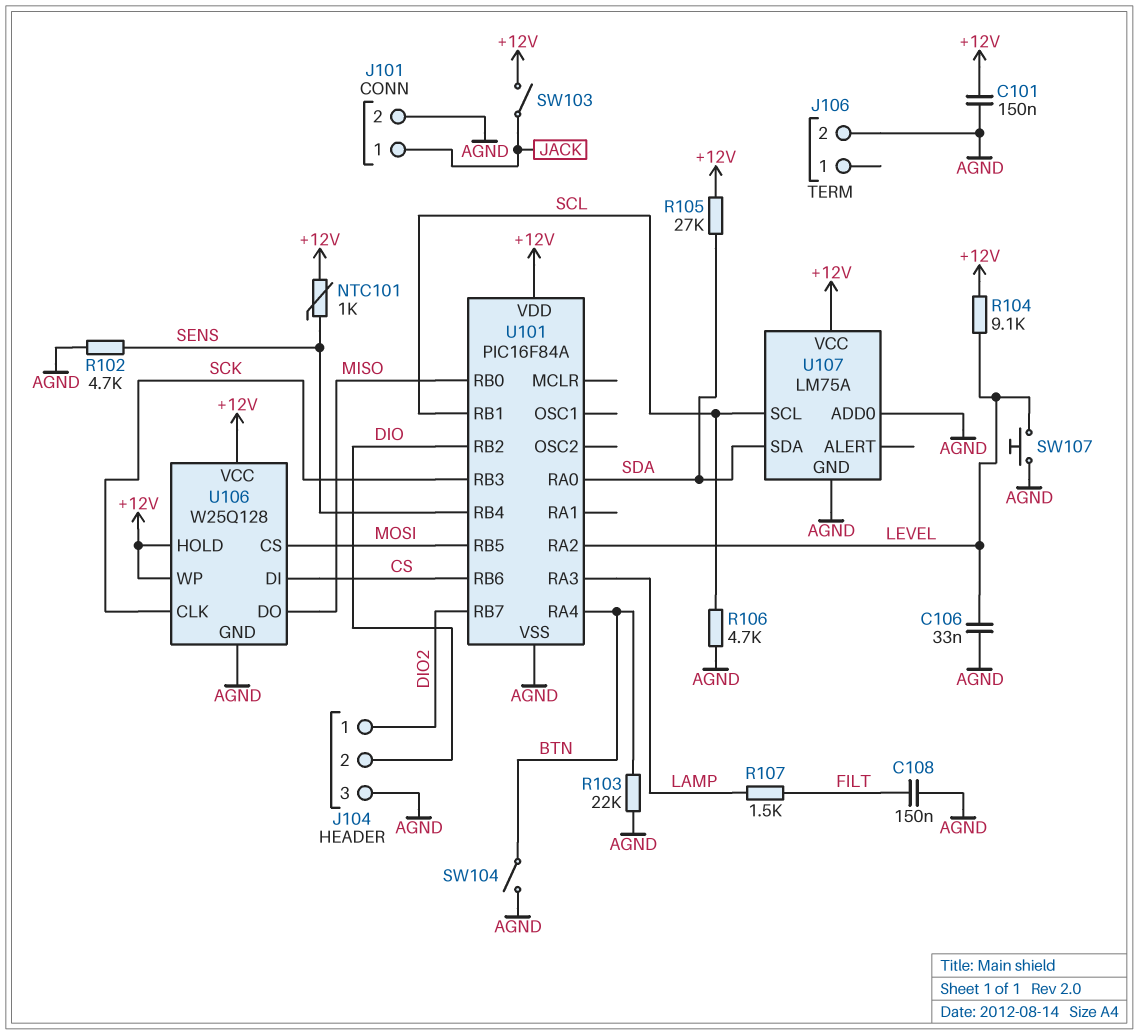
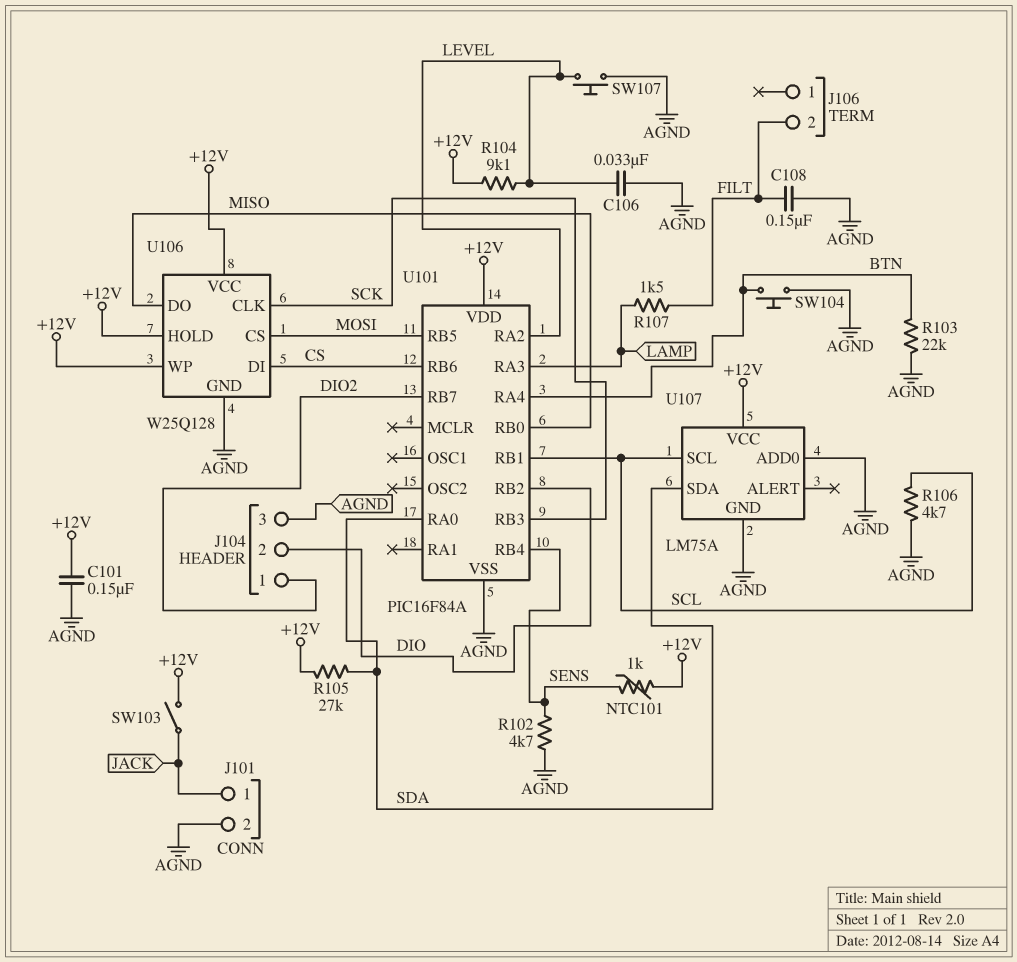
J106 pin 2: AGND -> FILT
SW104: switch (AGND, BTN) -> button (AGND, BTN)

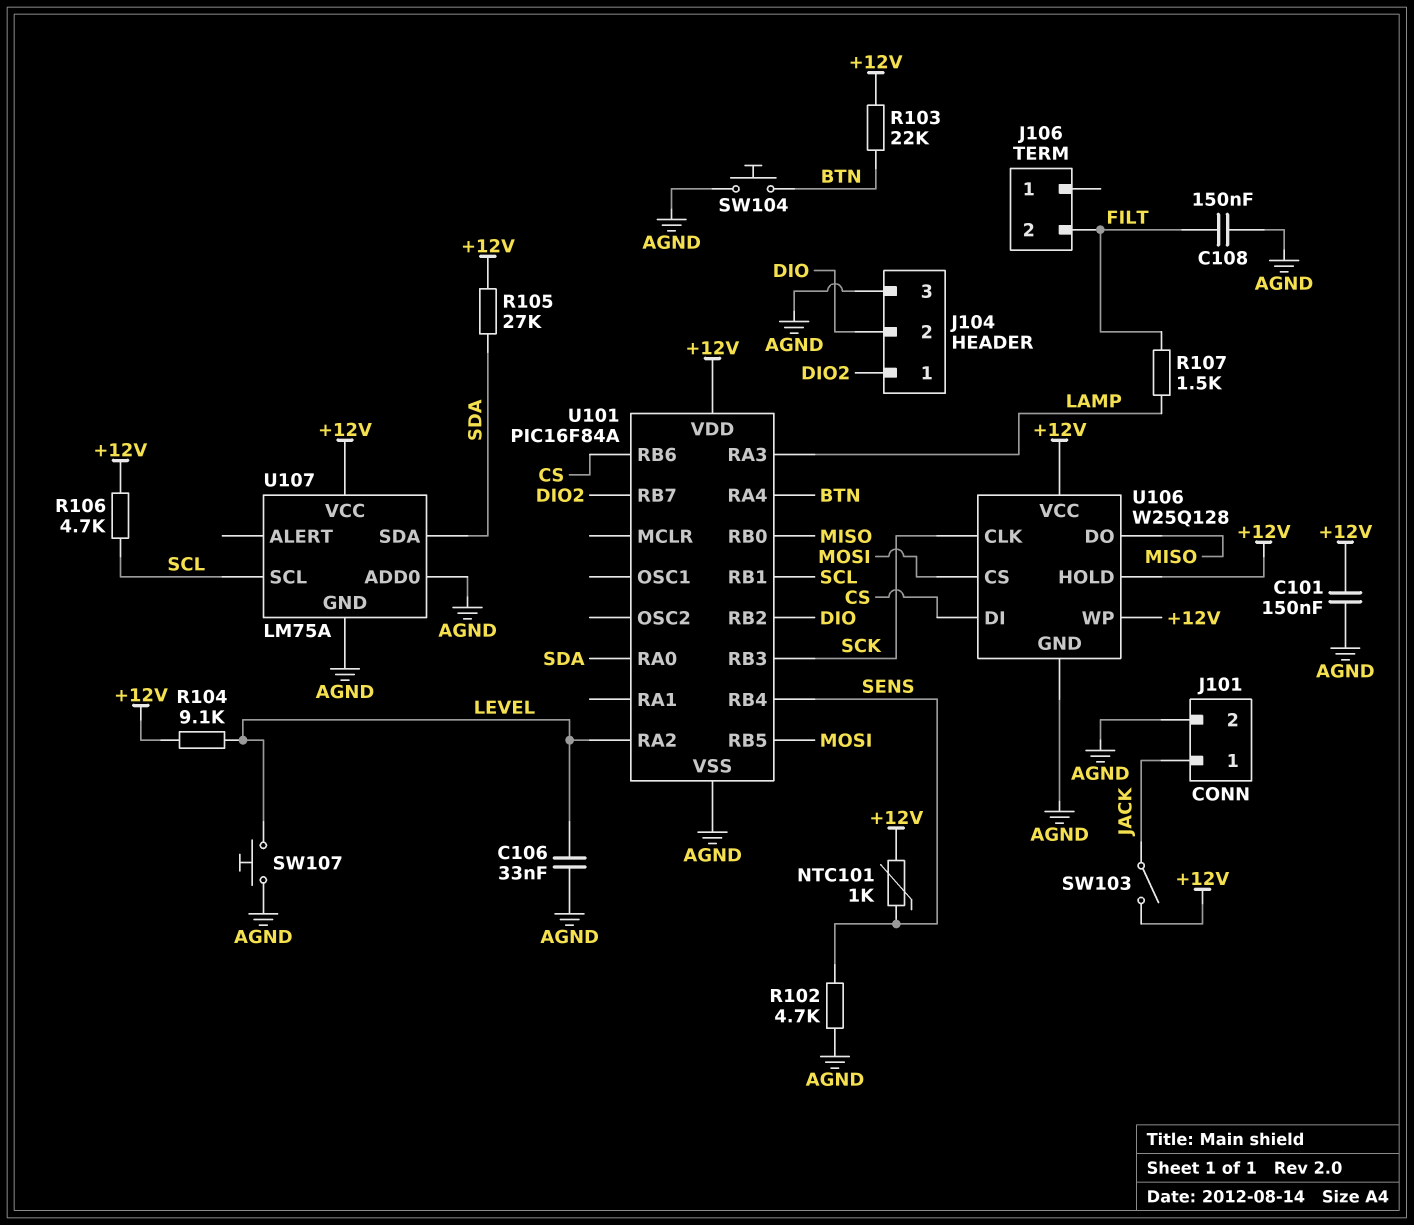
R103: 22k (AGND, BTN) -> 22k (+12V, BTN)
R106: 4.7k (AGND, SCL) -> 4.7k (+12V, SCL)

